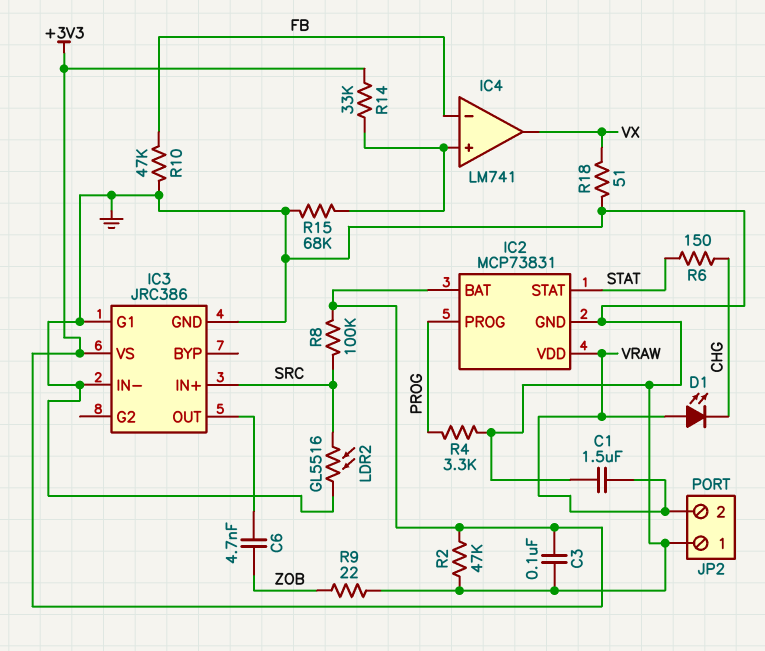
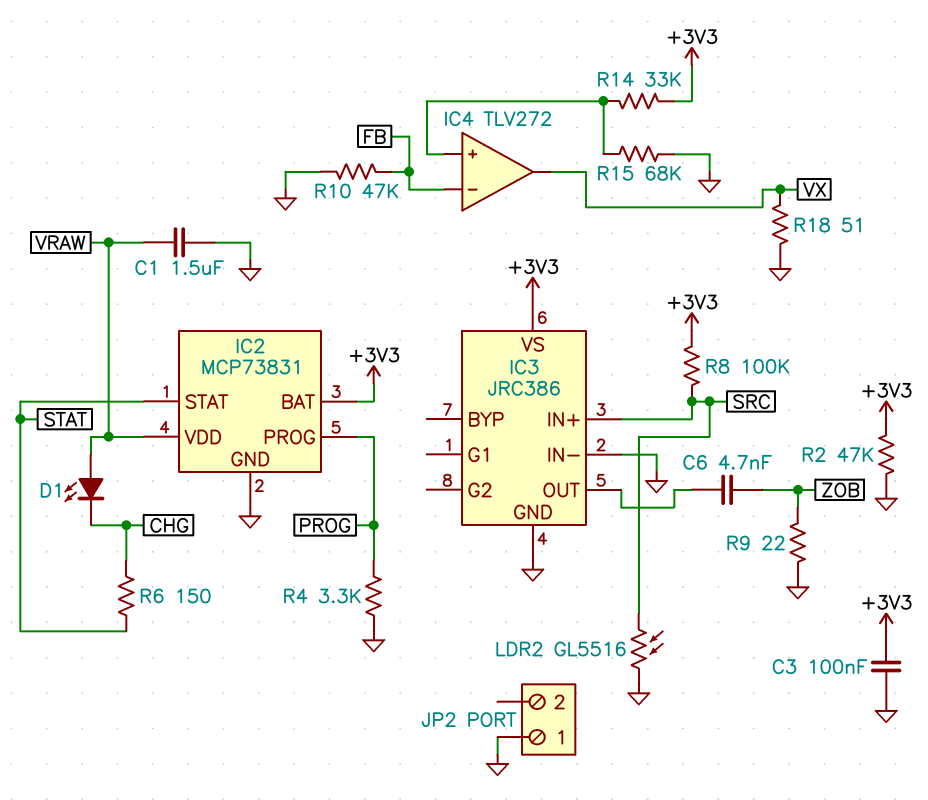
IC3 pin G1: GND -> none
IC4: LM741 -> TLV272
JP2 pin 2: VRAW -> none

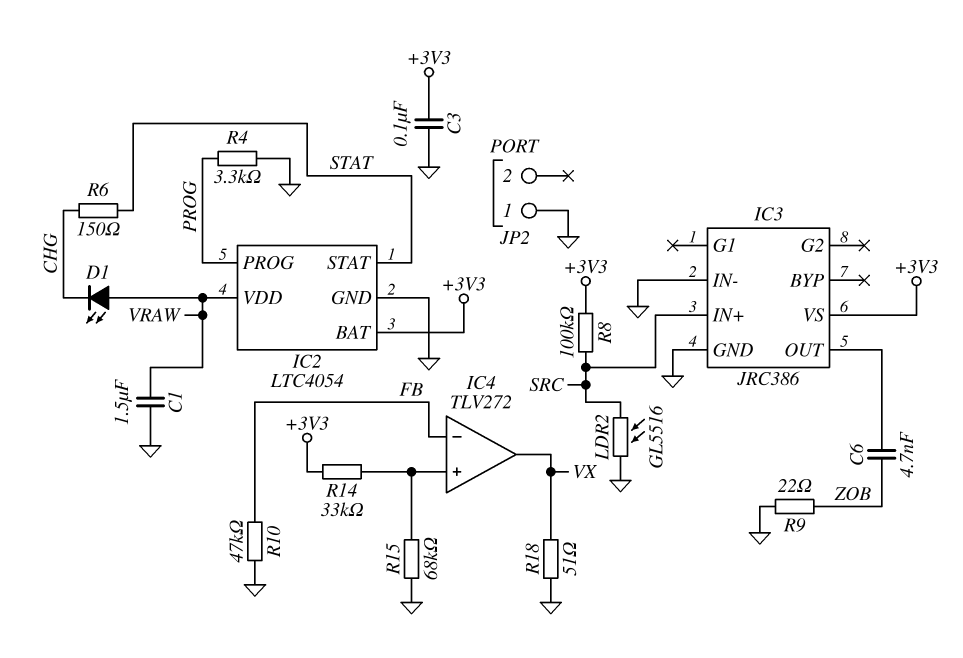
IC2: MCP73831 -> LTC4054
R2: 47k (+3V3, GND) -> none

